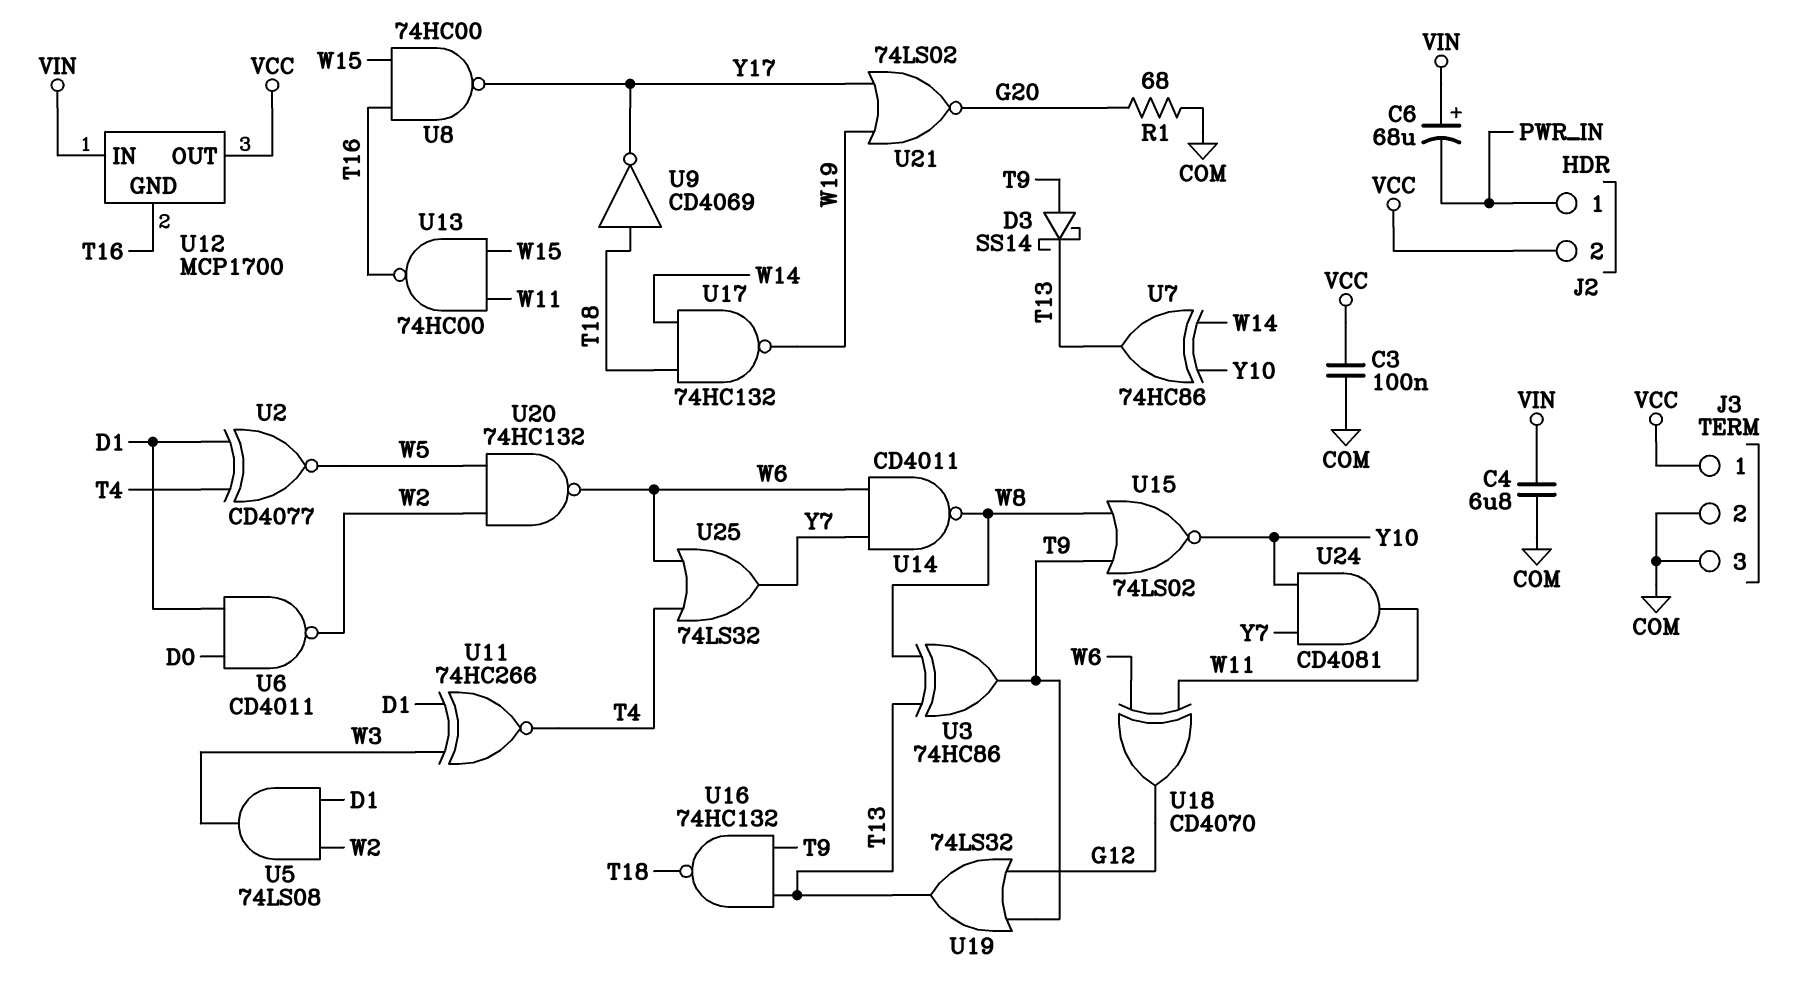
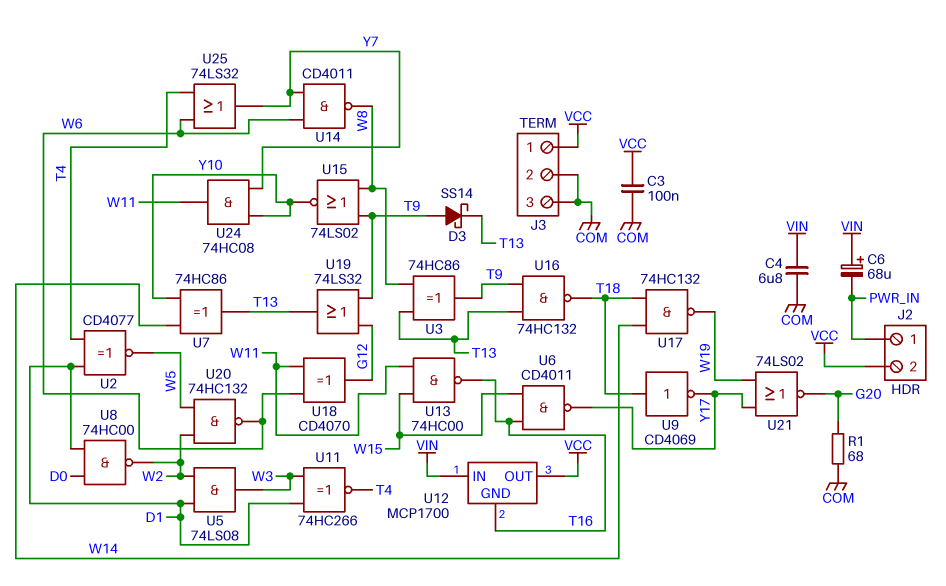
U6: NAND CD4011 (in D0, in D1, out W2) -> NAND CD4011 (in T16, in W15, out Y17)
U8: NAND 74HC00 (in T16, in W15, out Y17) -> NAND 74HC00 (in D0, in D1, out W2)
U24: AND CD4081 (in Y7, in Y10, out W11) -> AND 74HC08 (in Y7, in Y10, out W11)

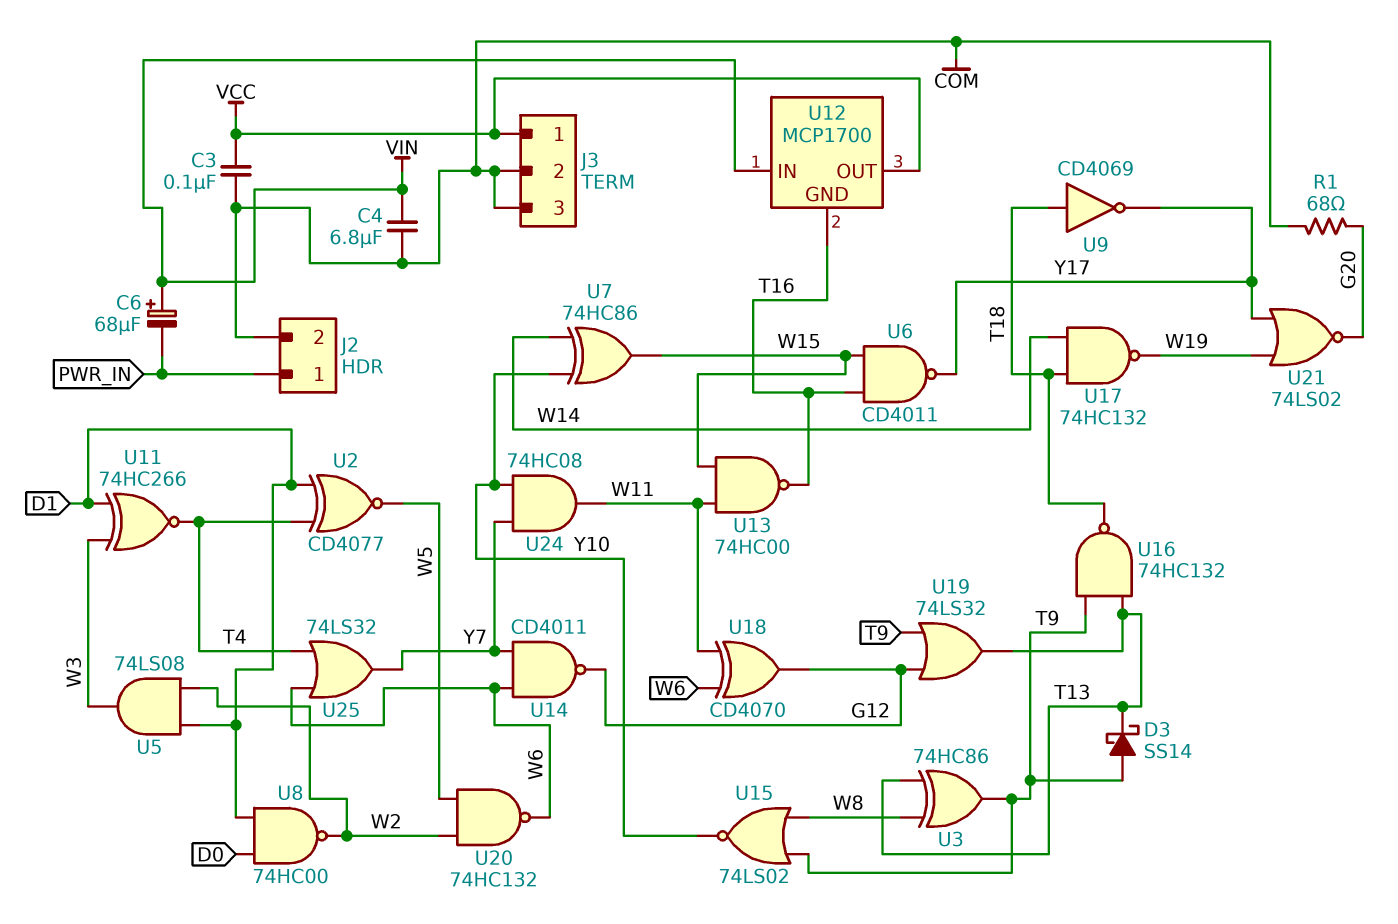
J2 pin 2: VCC -> COM
U7: XOR 74HC86 (in W14, in Y10, out T13) -> XOR 74HC86 (in W14, in Y10, out W15)
U14: NAND CD4011 (in W6, in Y7, out W8) -> NAND CD4011 (in W6, in Y7, out G12)

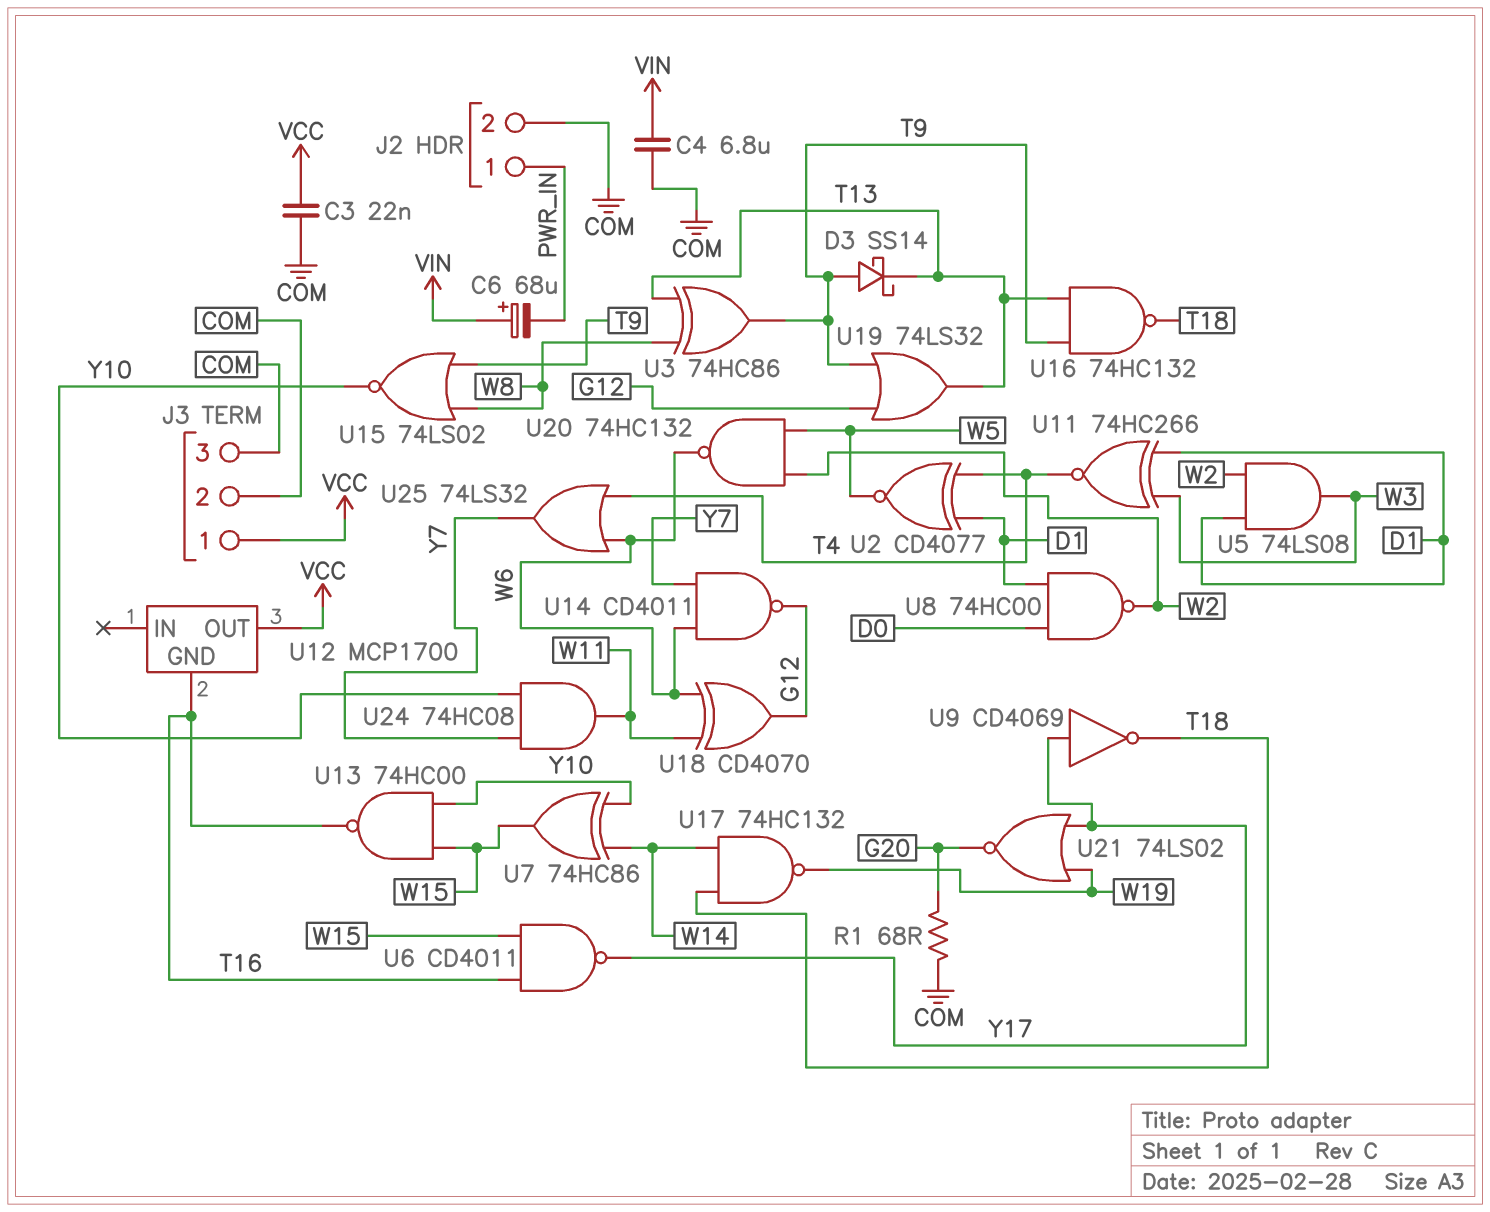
C3: 100nF (COM, VCC) -> 22nF (COM, VCC)
U9: NOT CD4069 (in T18, out Y17) -> NOT CD4069 (in Y17, out T18)
U12 pin IN: VIN -> none
U13: NAND 74HC00 (in W11, in W15, out T16) -> NAND 74HC00 (in W15, in Y10, out T16)

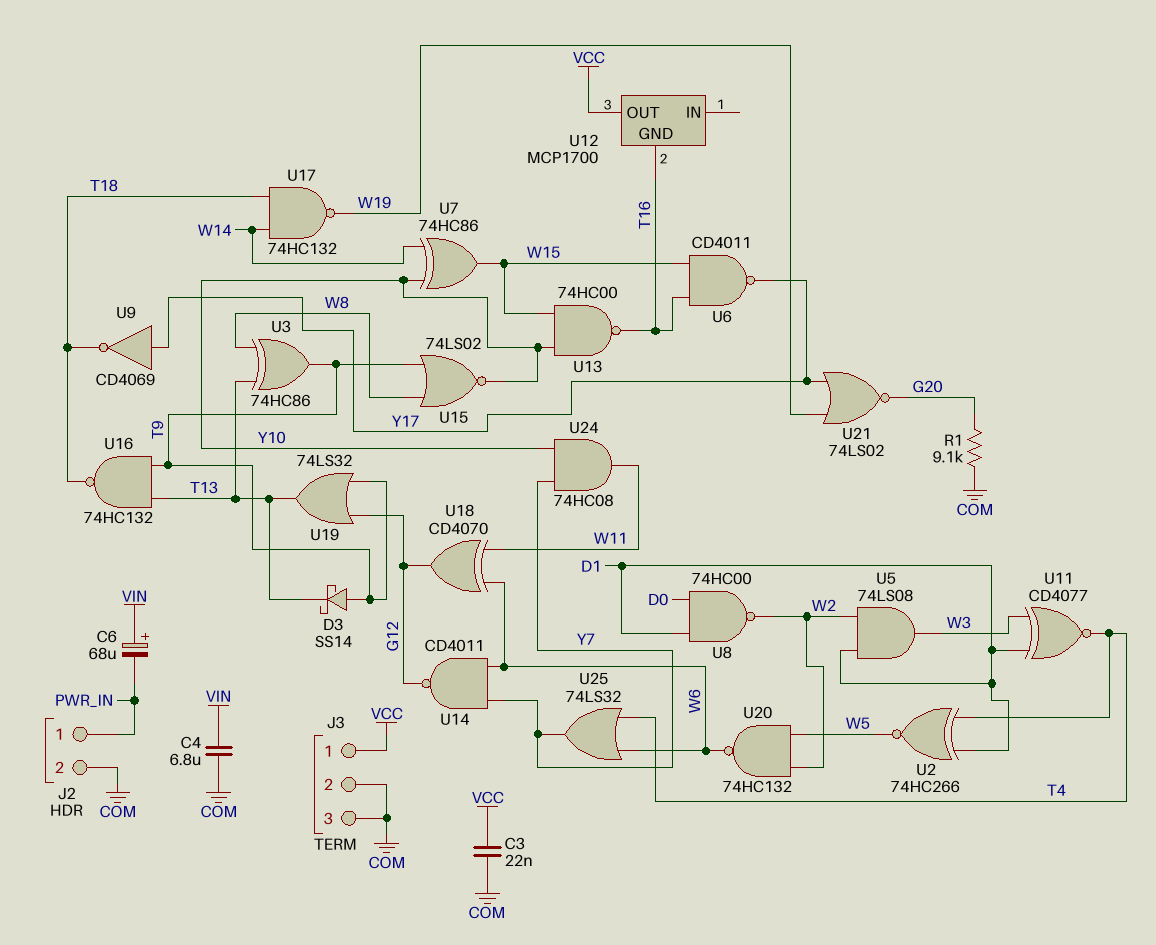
R1: 68 (COM, G20) -> 9.1k (COM, G20)
U2: XNOR CD4077 (in D1, in T4, out W5) -> XNOR 74HC266 (in D1, in T4, out W5)
U11: XNOR 74HC266 (in D1, in W3, out T4) -> XNOR CD4077 (in D1, in W3, out T4)

